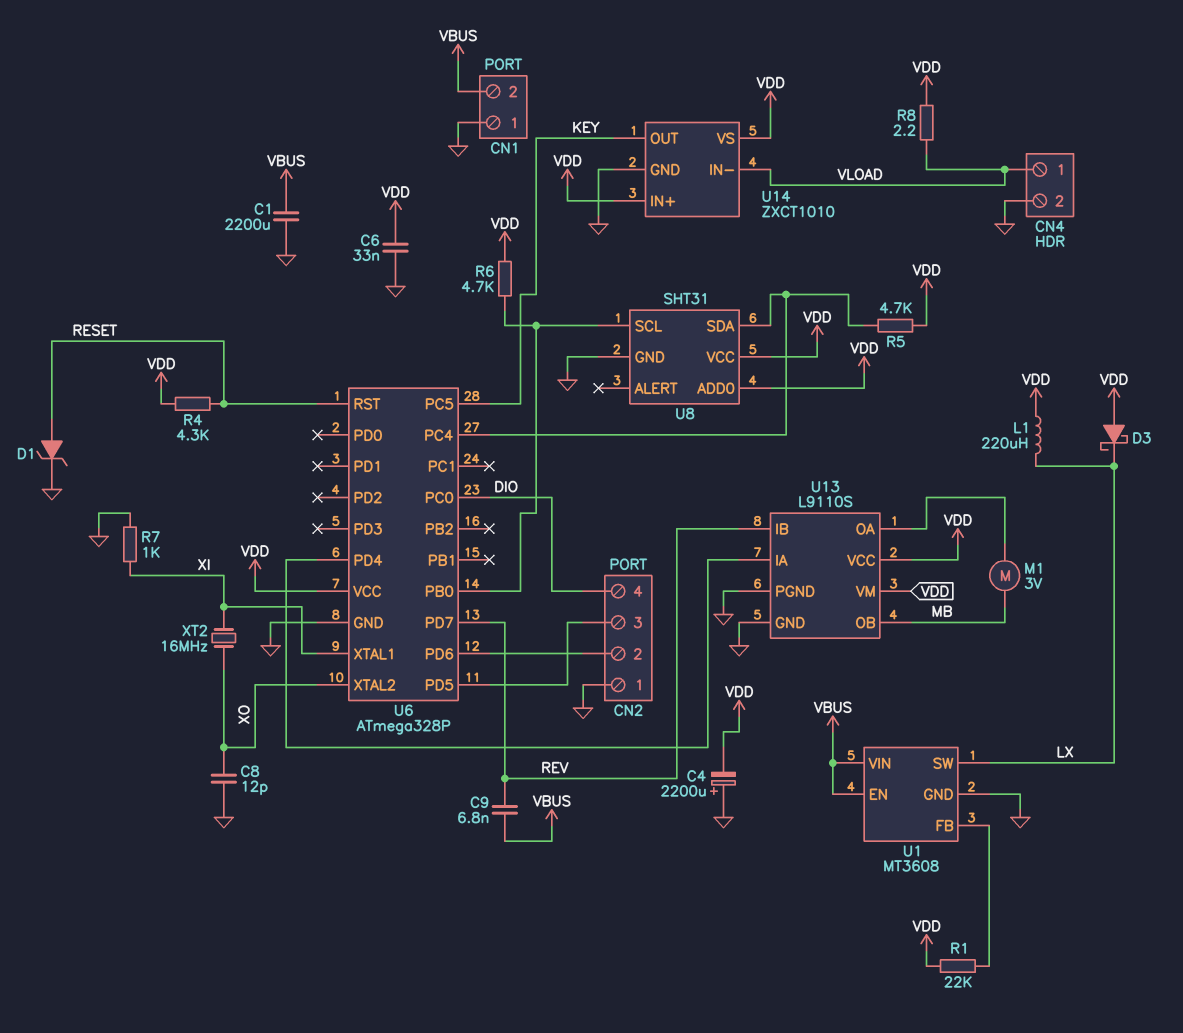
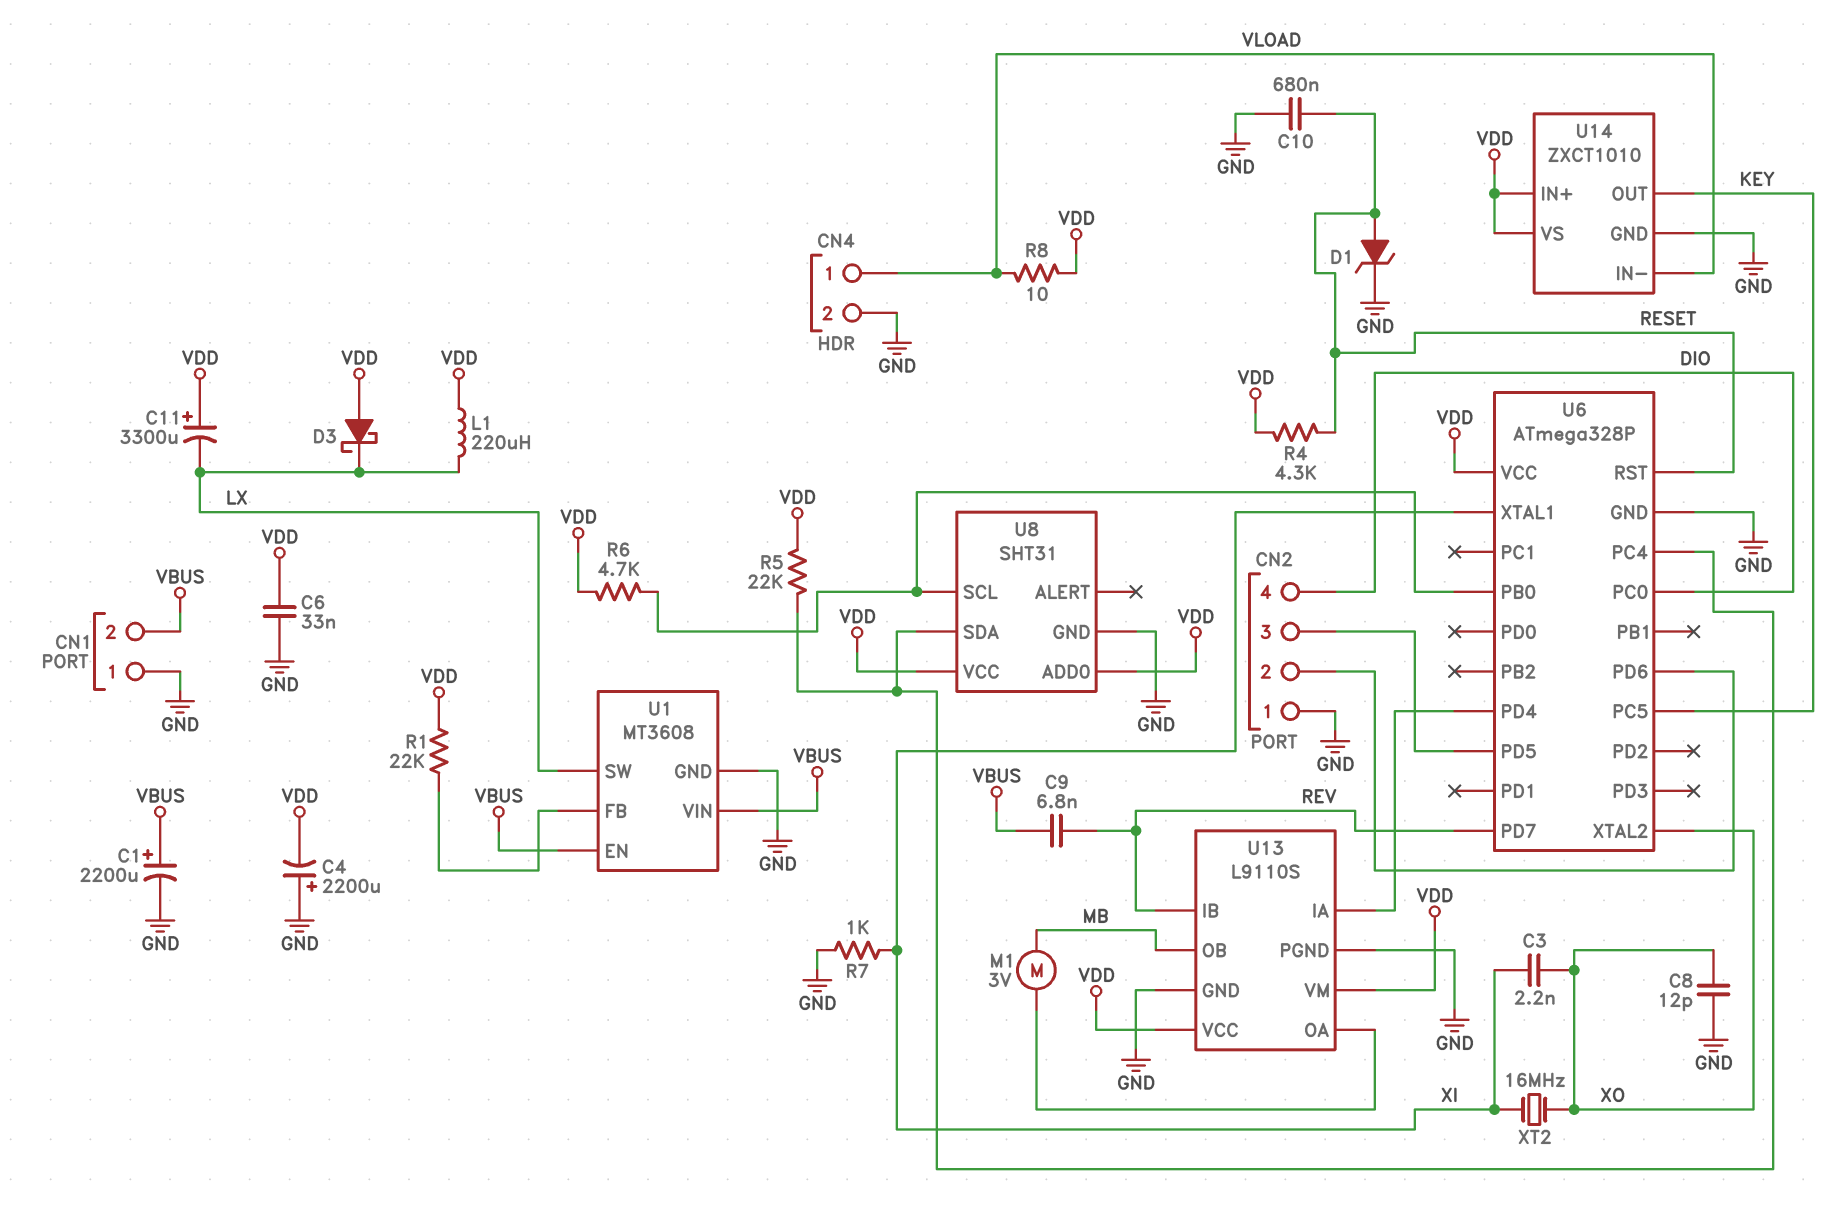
C1: 2200uF (GND, VBUS) -> 2200uF (plus VBUS, minus GND)
C3: none -> 2.2nF (XI, XO)
C10: none -> 680nF (GND, RESET)
C11: none -> 3300uF (plus VDD, minus LX)
R5: 4.7k (U6/PC4, VDD) -> 22k (U6/PC4, VDD)
R8: 2.2 (VDD, VLOAD) -> 10 (VDD, VLOAD)

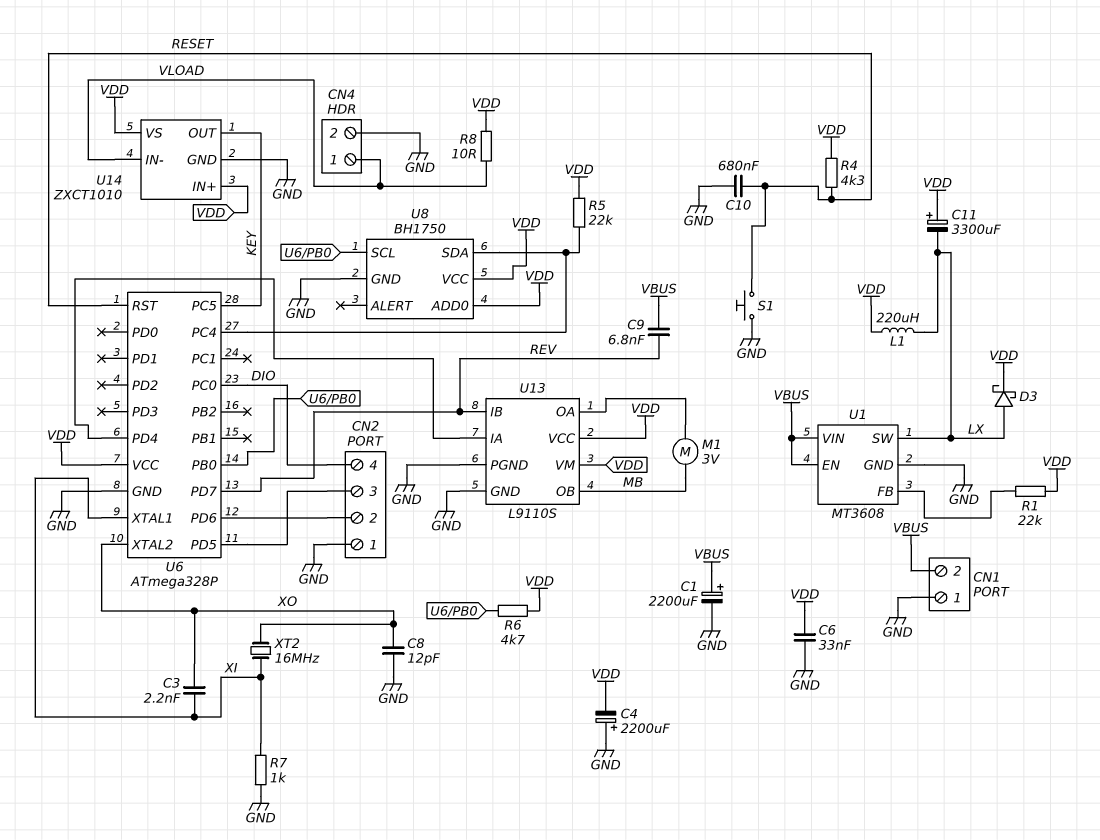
D1: zener (A RESET, K GND) -> none
D3: schottky (A VDD, K LX) -> schottky (A LX, K VDD)
S1: none -> button (GND, RESET)
U8: SHT31 -> BH1750

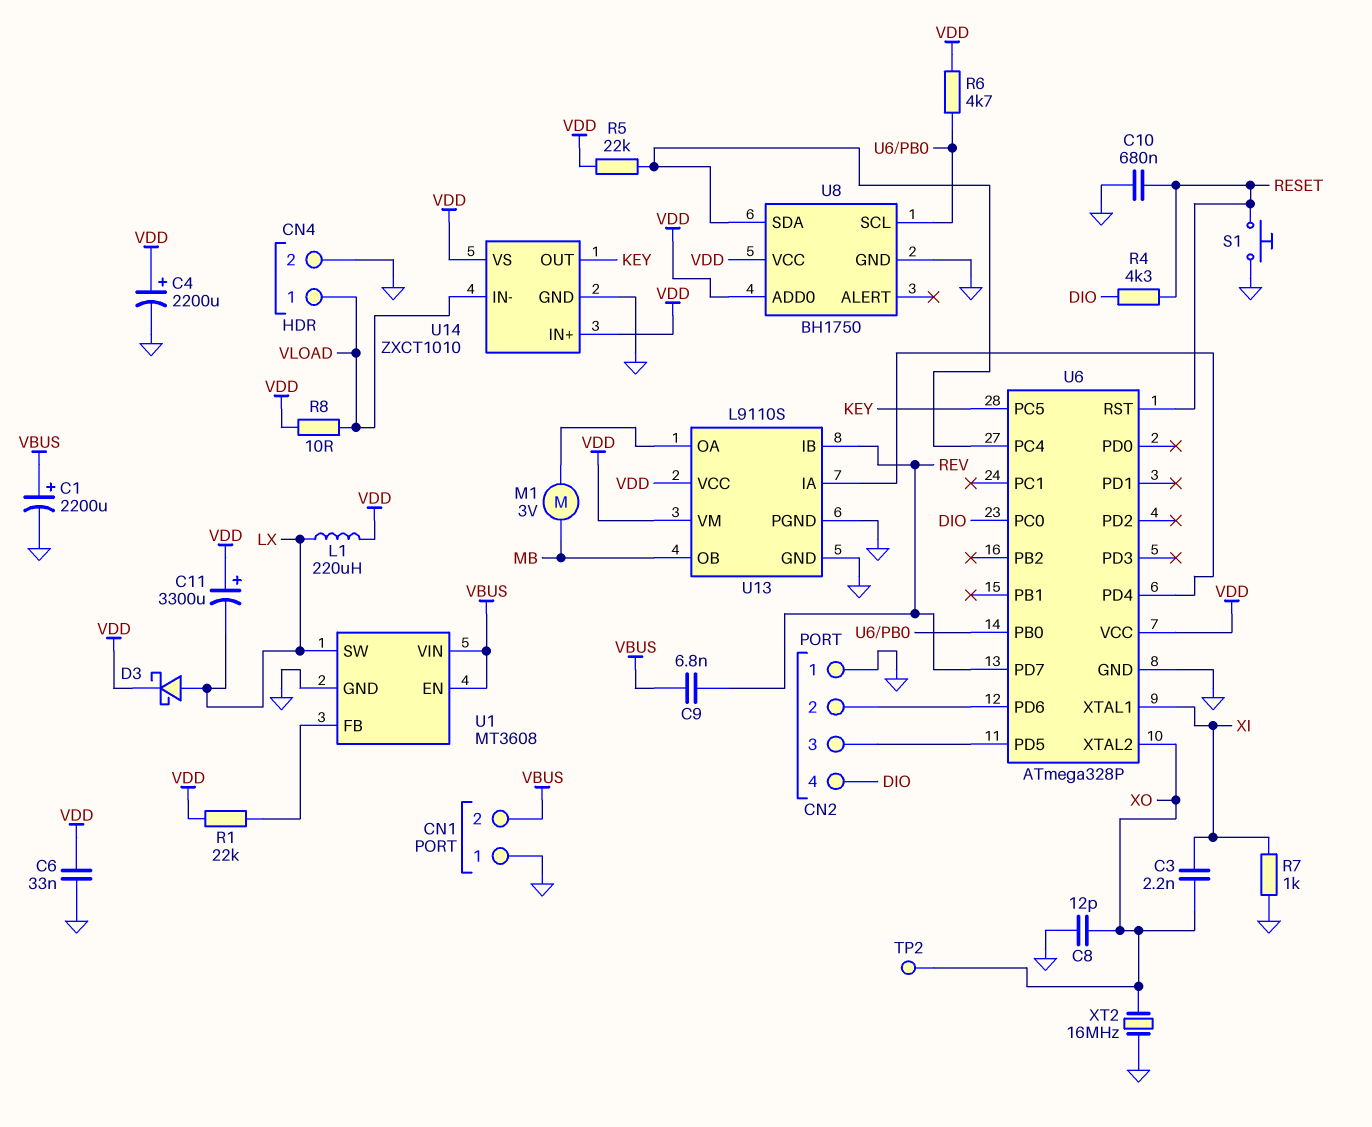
C4: 2200uF (plus GND, minus VDD) -> 2200uF (plus VDD, minus GND)
R4: 4.3k (RESET, VDD) -> 4.3k (DIO, RESET)
TP2: none -> test point (XO)
XT2: 16MHz (XI, XO) -> 16MHz (GND, XO)

